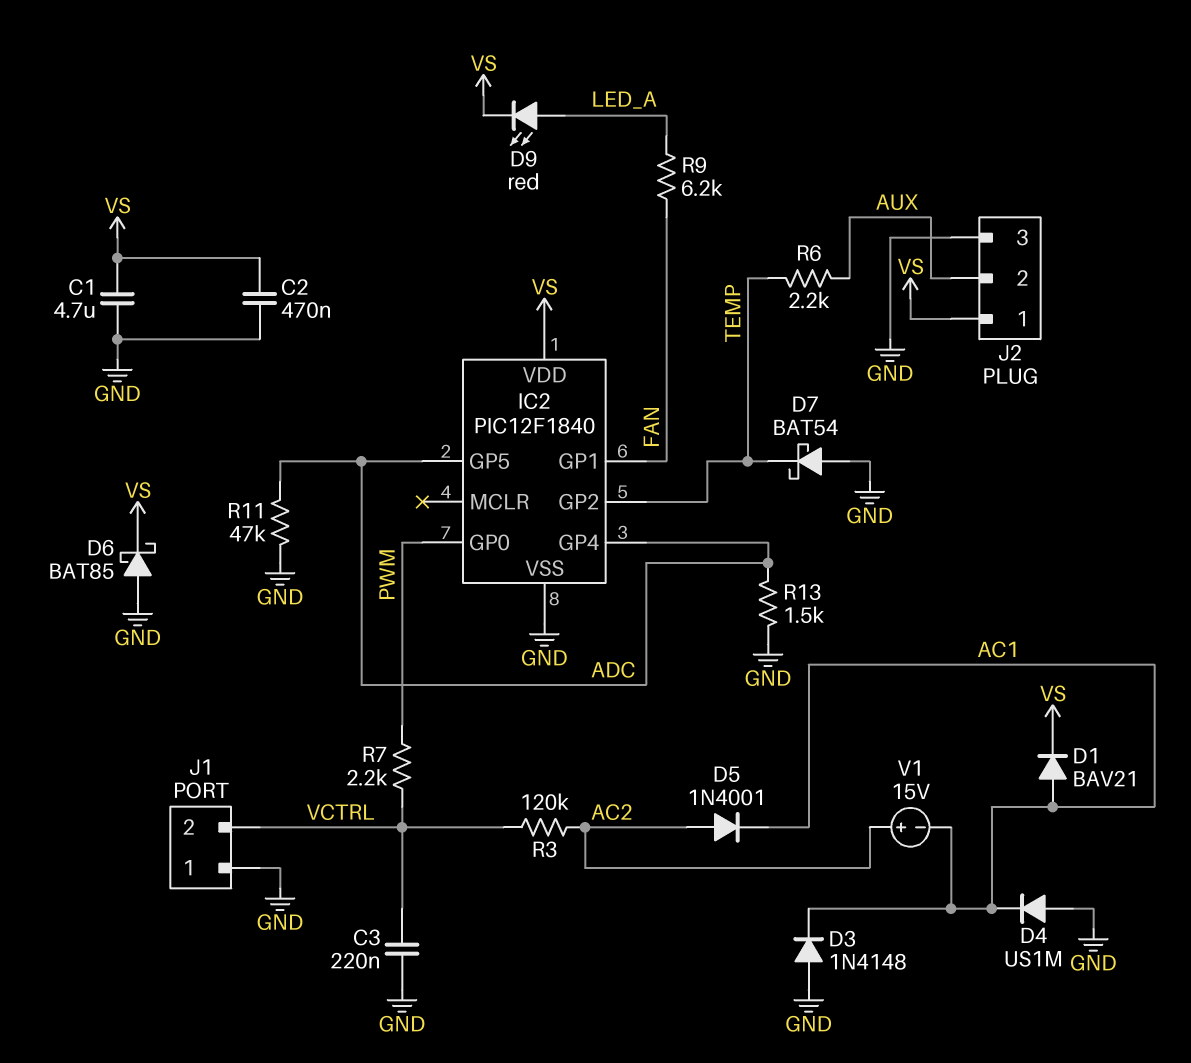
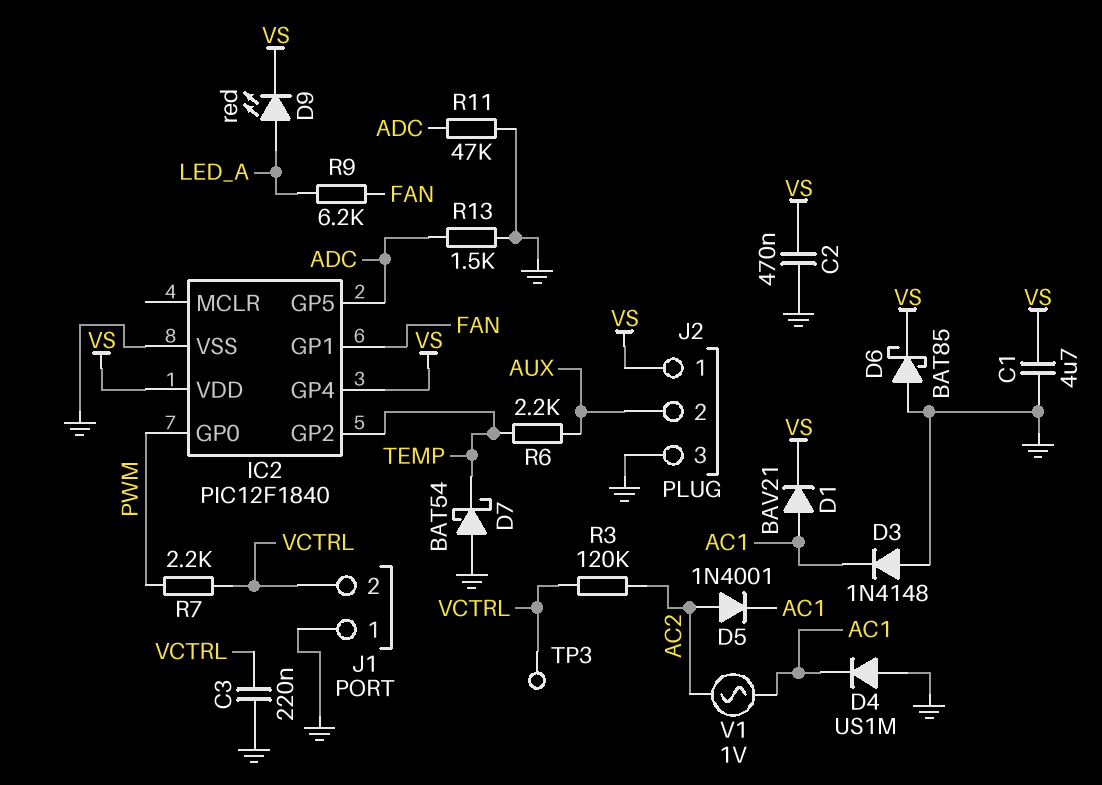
IC2 pin GP4: ADC -> VS
TP3: none -> test point (VCTRL)
V1: 15V (plus AC2, minus AC1) -> AC 1V (AC1, AC2)

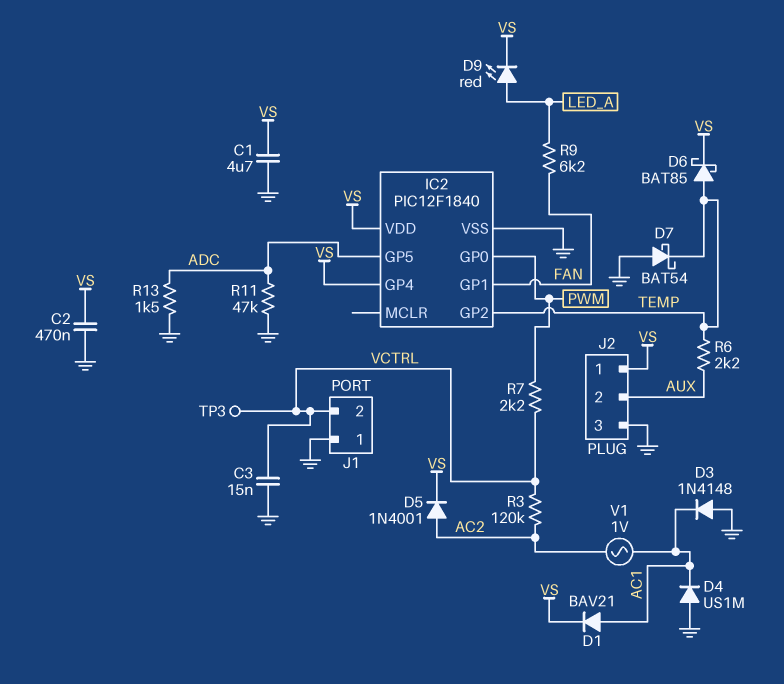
C3: 220nF (GND, VCTRL) -> 15nF (GND, VCTRL)
D5: diode 1N4001 (A AC2, K AC1) -> diode 1N4001 (A AC2, K VS)
D6: schottky BAT85 (A GND, K VS) -> schottky BAT85 (A TEMP, K VS)

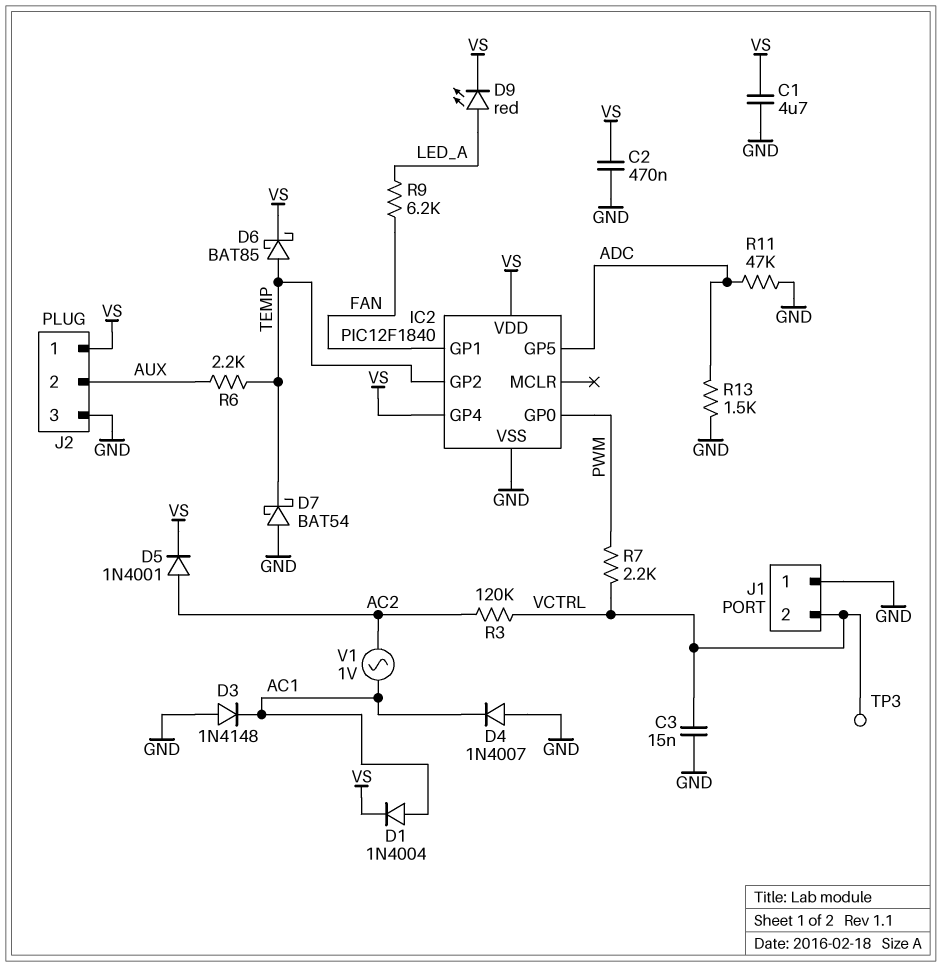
D1: diode BAV21 (A AC1, K VS) -> diode 1N4004 (A AC1, K VS)
D4: diode US1M (A GND, K AC1) -> diode 1N4007 (A GND, K AC1)

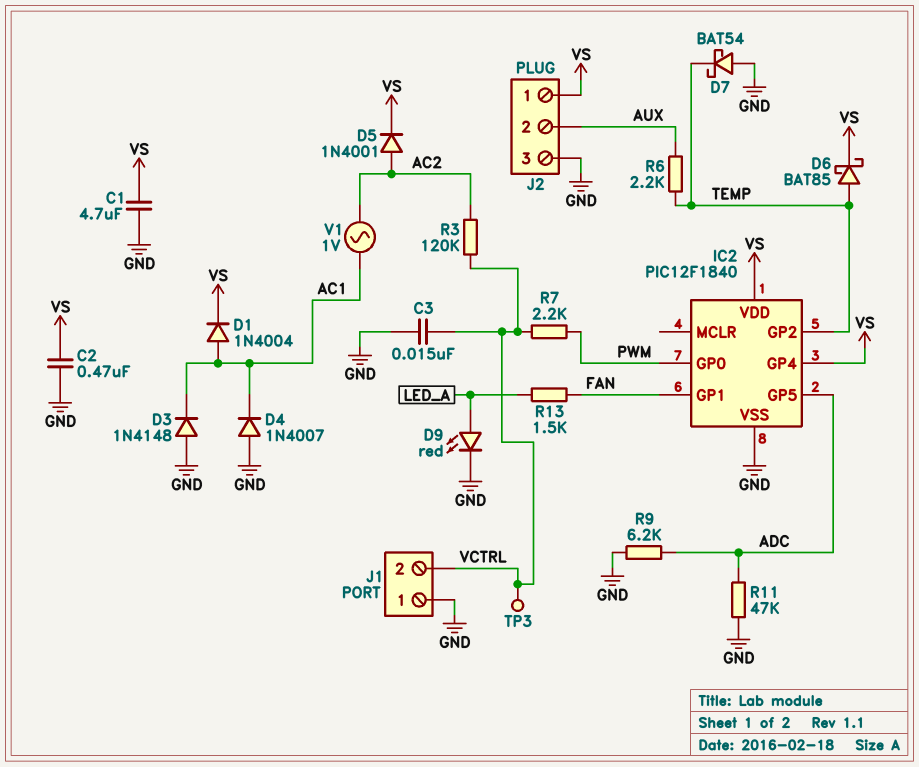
D9: LED red (A LED_A, K VS) -> LED red (A LED_A, K GND)
R9: 6.2k (FAN, LED_A) -> 6.2k (ADC, GND)
R13: 1.5k (ADC, GND) -> 1.5k (FAN, LED_A)

